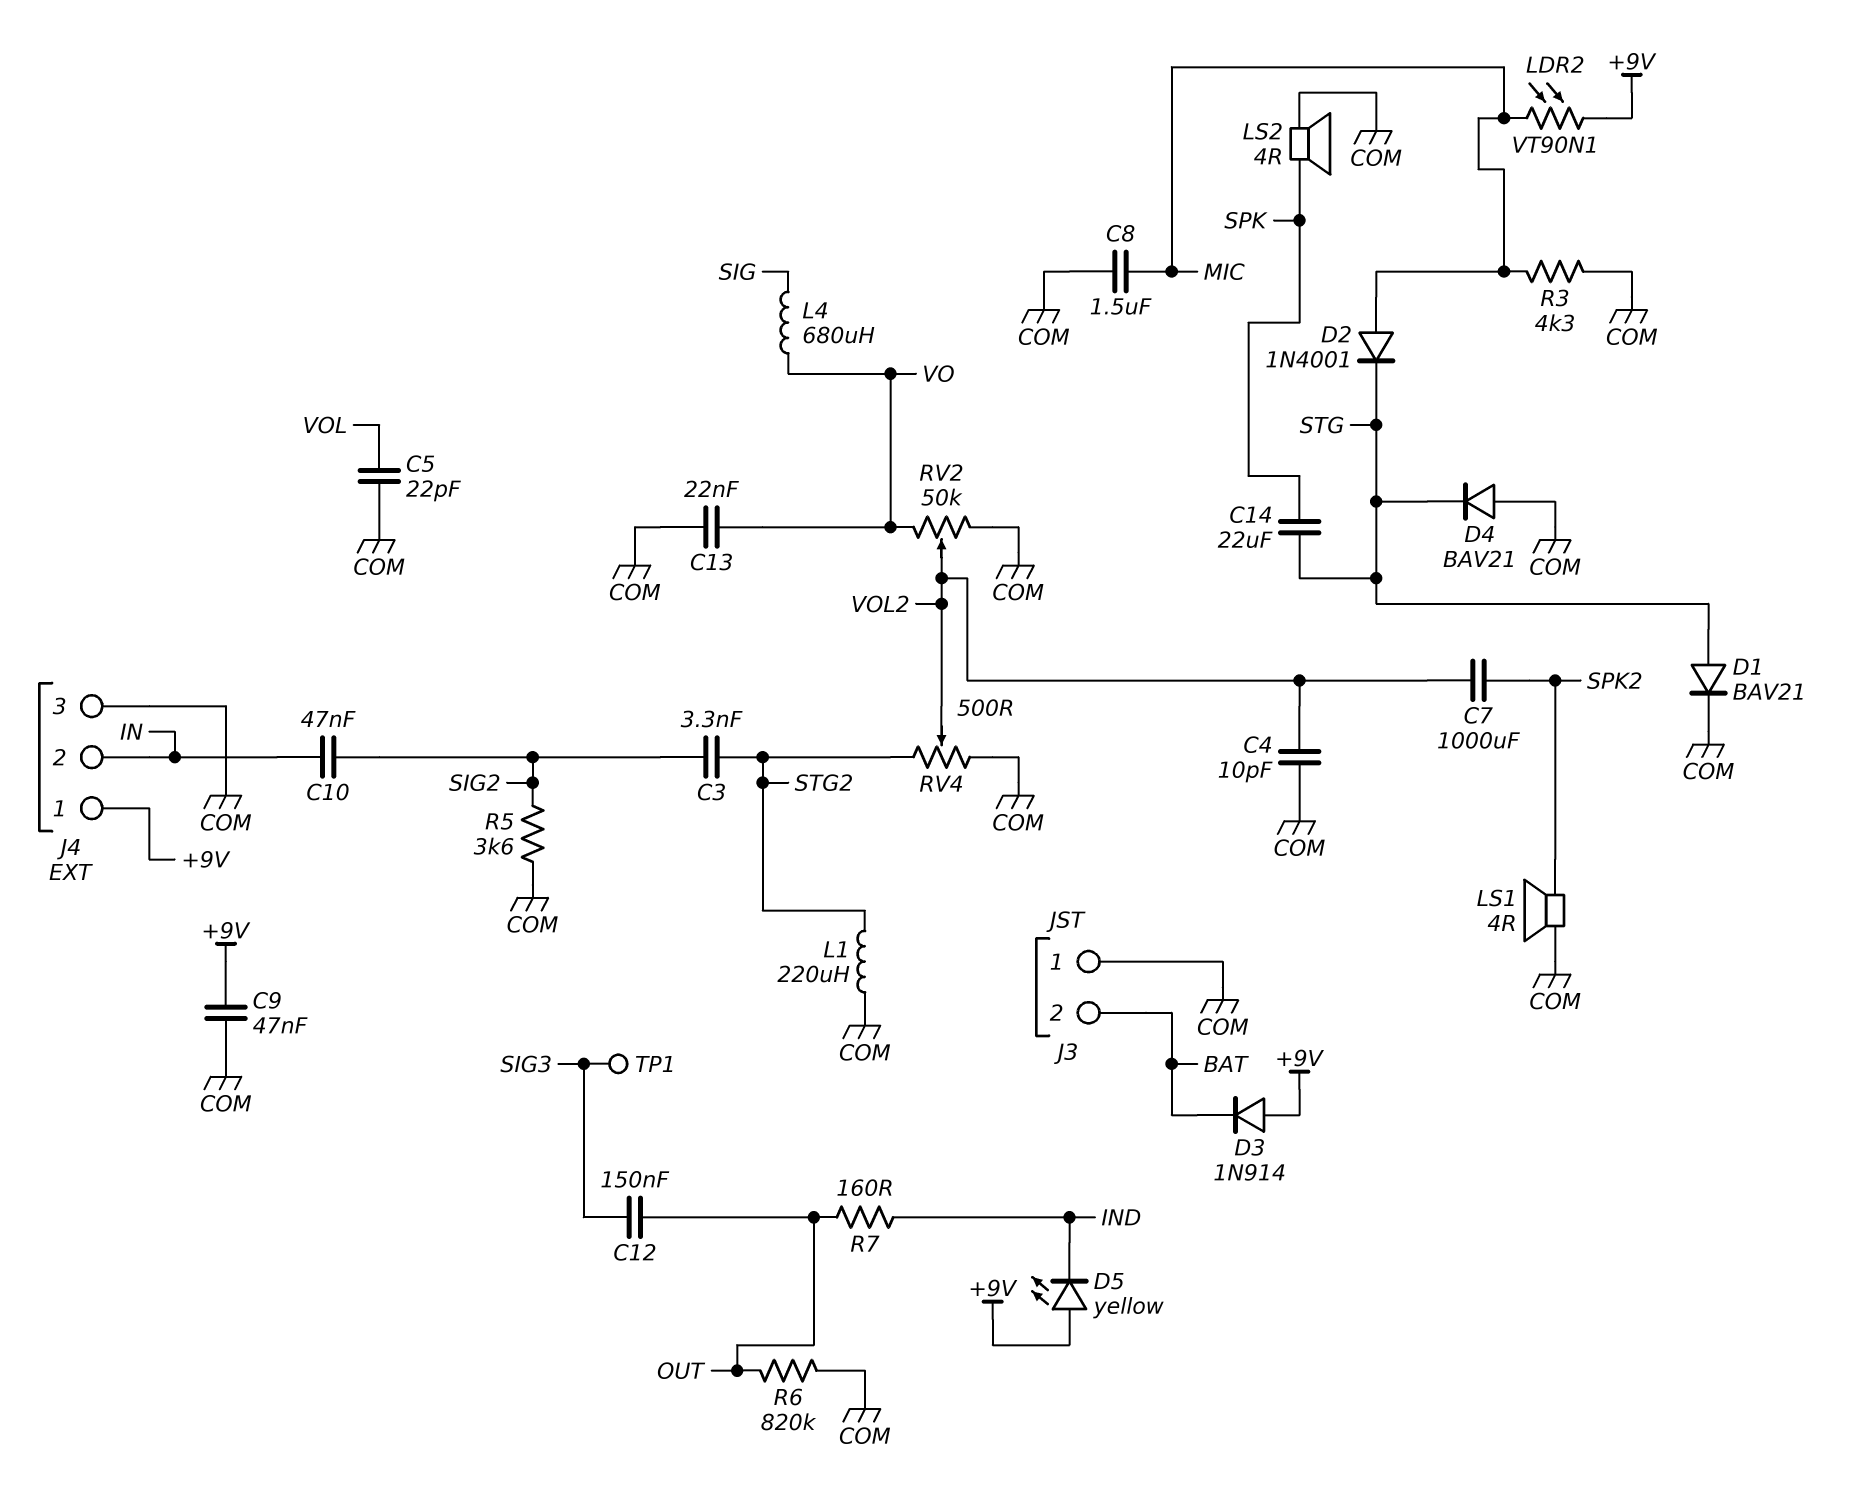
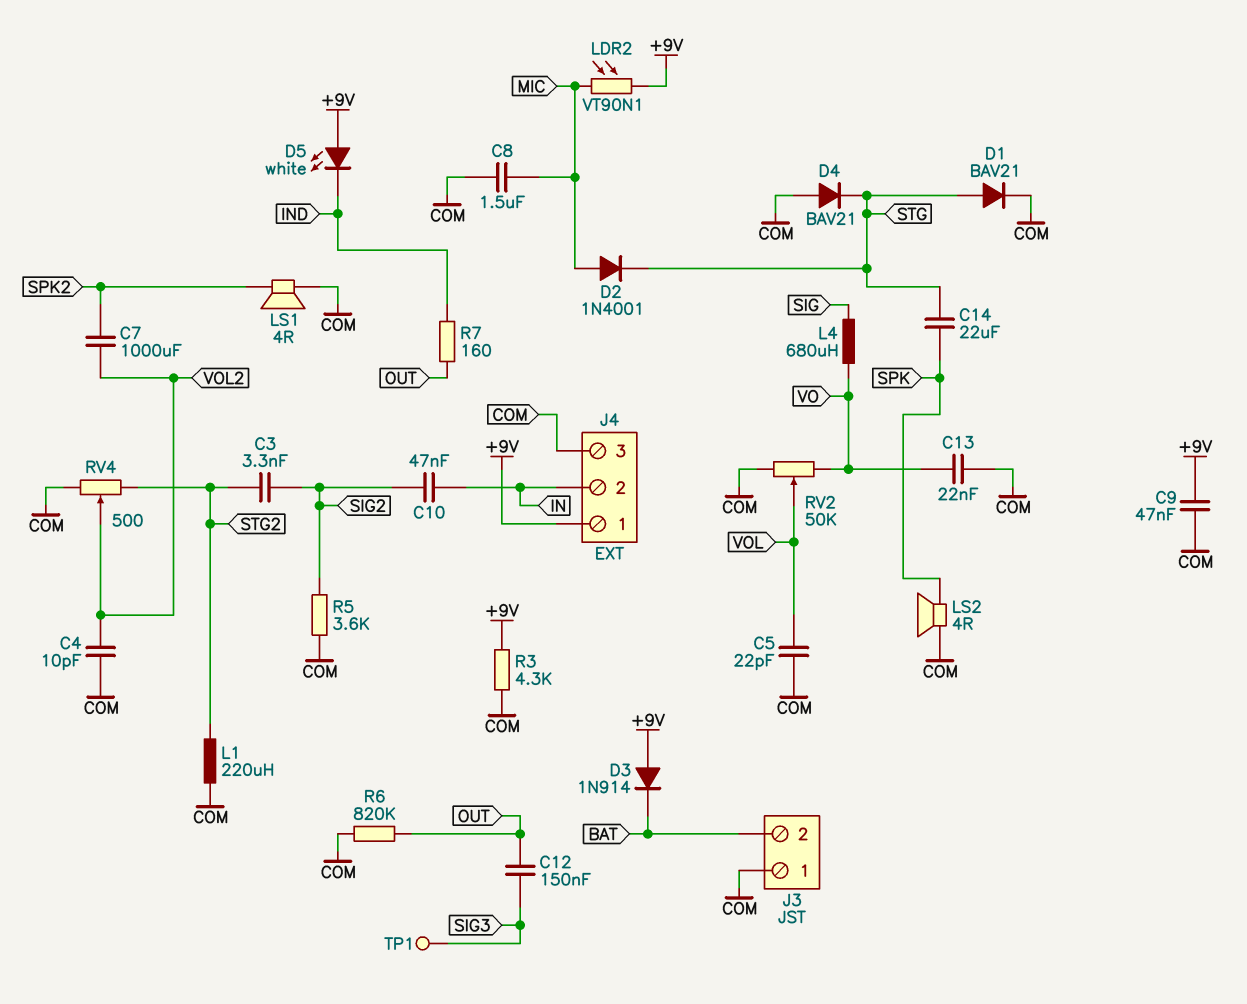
D5: LED yellow (A +9V, K IND) -> LED white (A +9V, K IND)
R3: 4.3k (COM, MIC) -> 4.3k (+9V, COM)
RV2: 50k (COM, VO, wiper VOL2) -> 50k (COM, VO, wiper VOL)

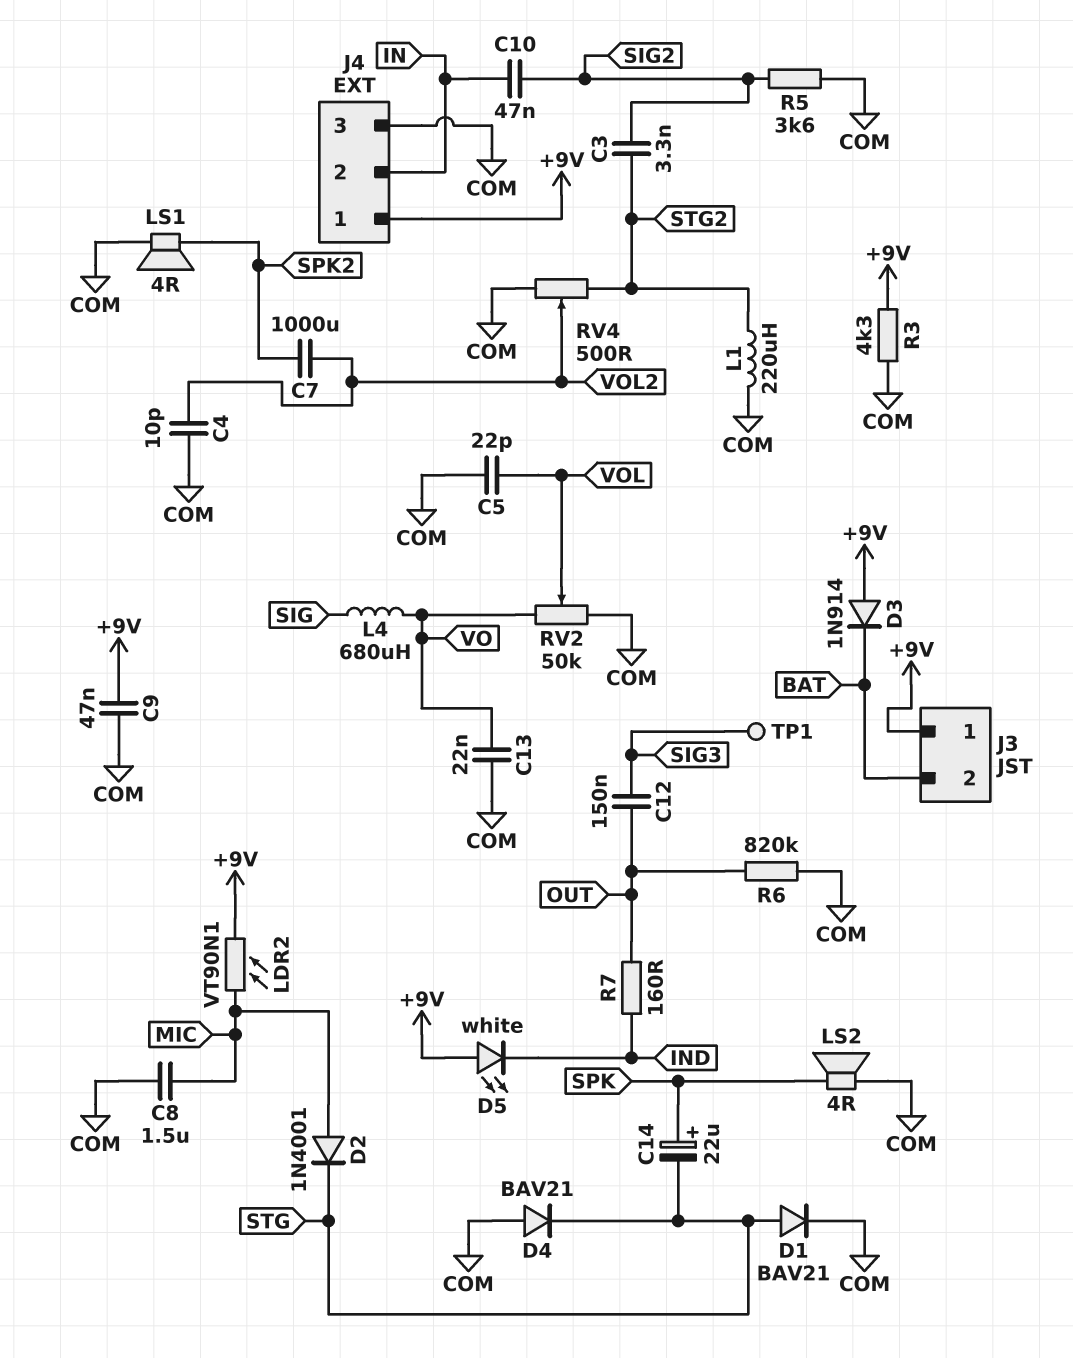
C14: 22uF (SPK, STG) -> 22uF (plus SPK, minus STG)
J3 pin 1: COM -> +9V

